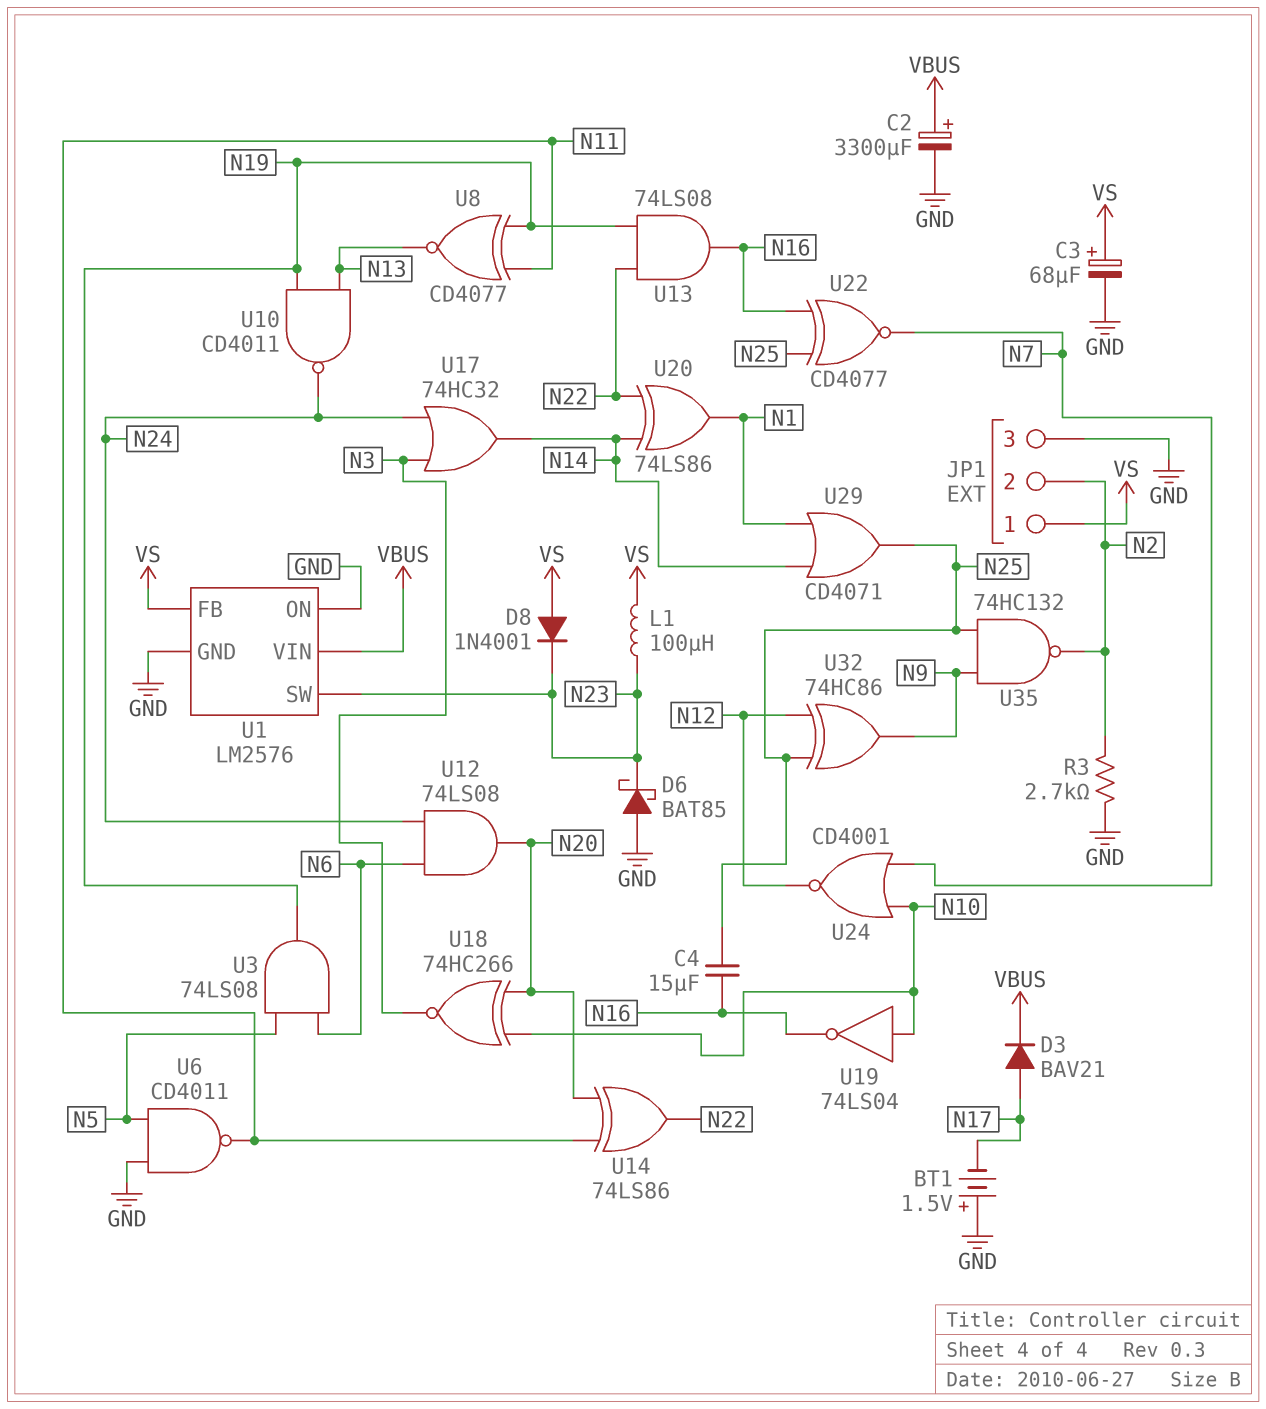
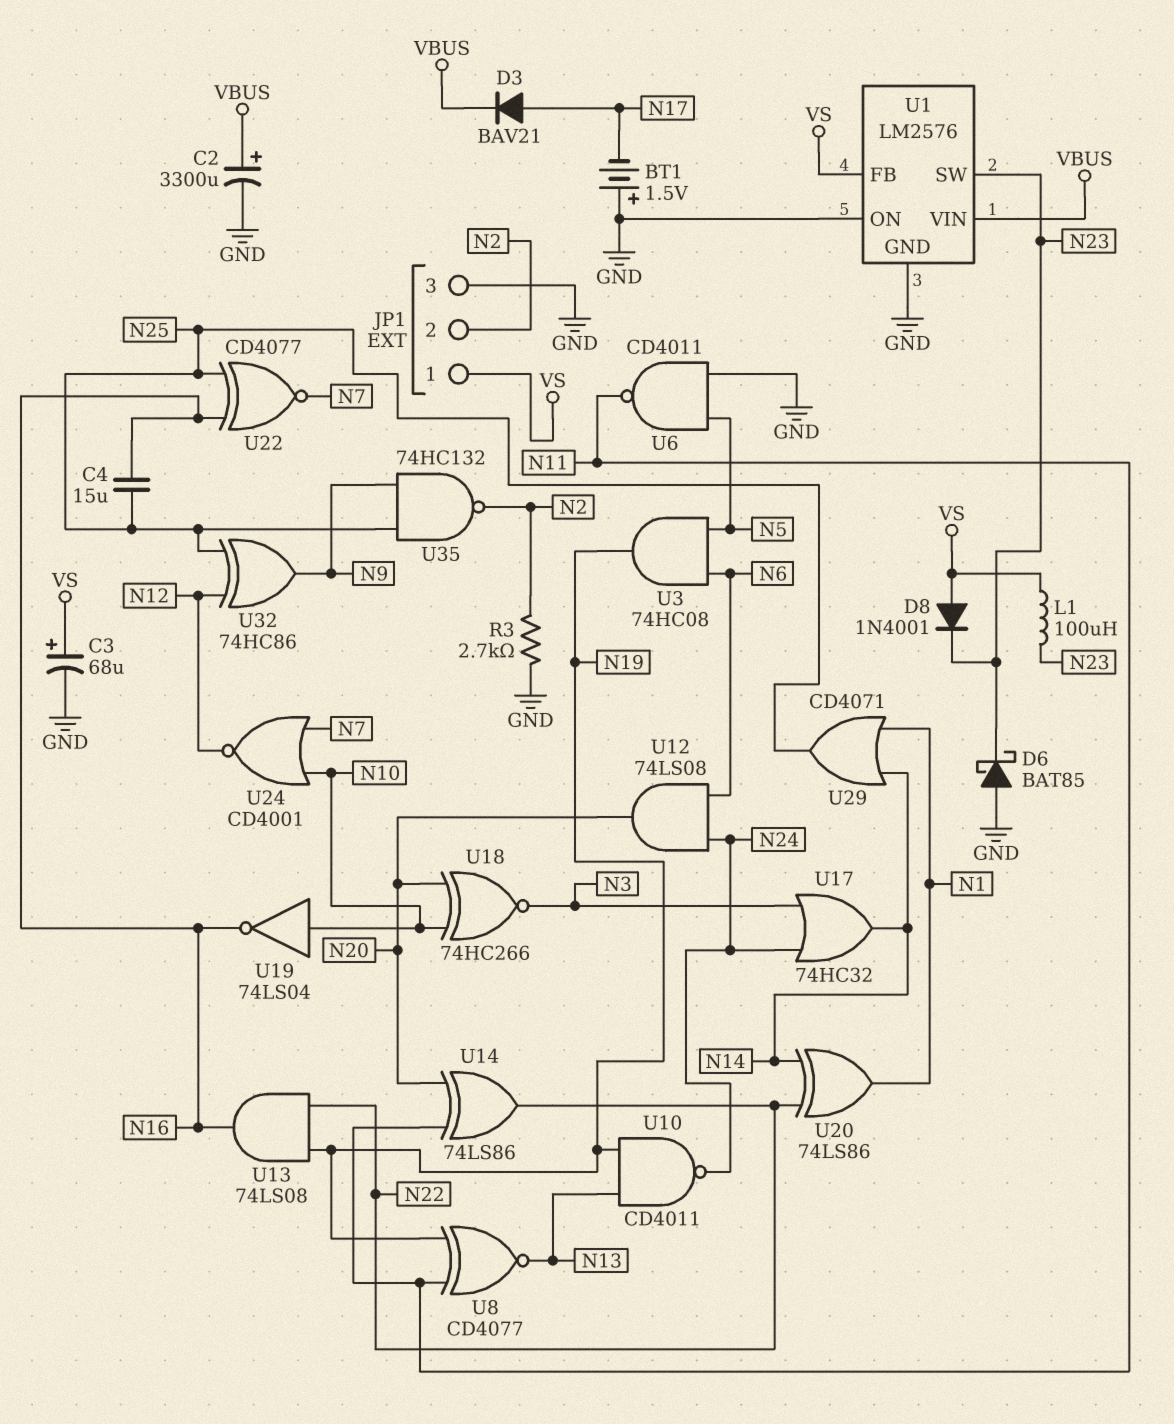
U3: AND 74LS08 (in N5, in N6, out N19) -> AND 74HC08 (in N5, in N6, out N19)

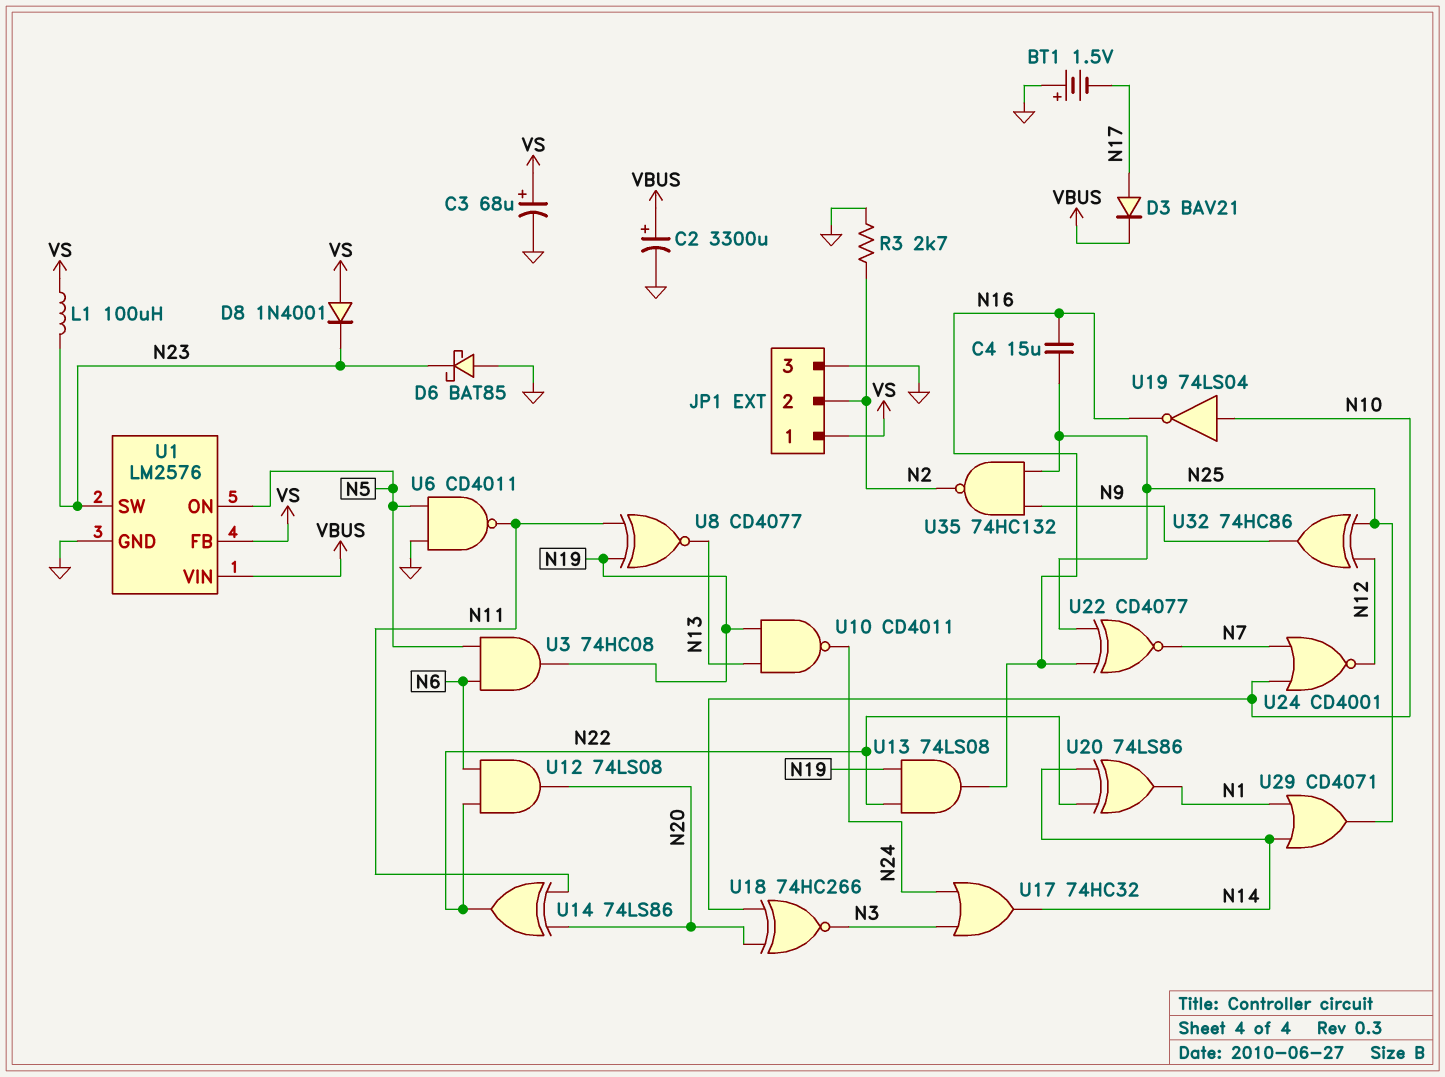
U1 pin ON: GND -> N5
U12: AND 74LS08 (in N6, in N24, out N20) -> AND 74LS08 (in N6, in N22, out N20)

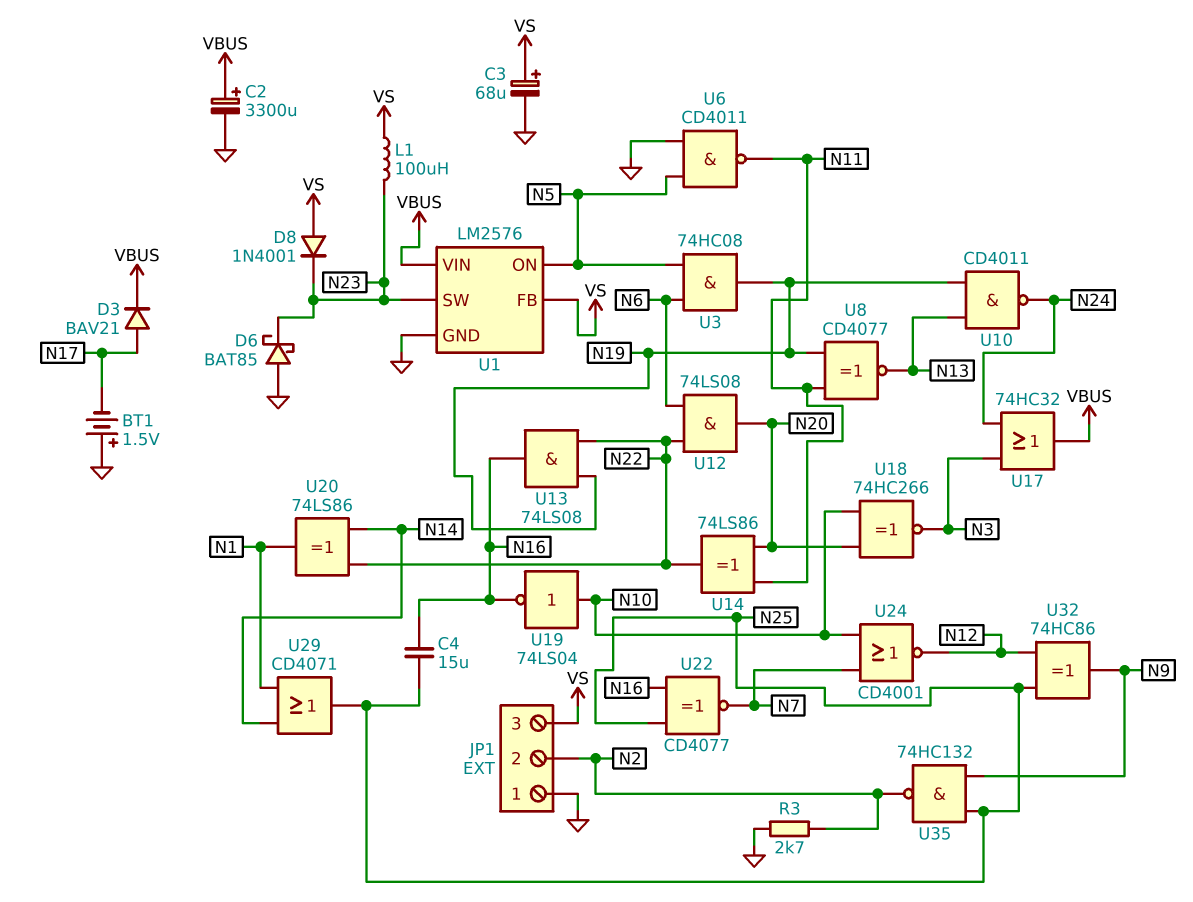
JP1 pin 1: VS -> GND
JP1 pin 3: GND -> VS
U17: OR 74HC32 (in N3, in N24, out N14) -> OR 74HC32 (in N3, in N24, out VBUS)

